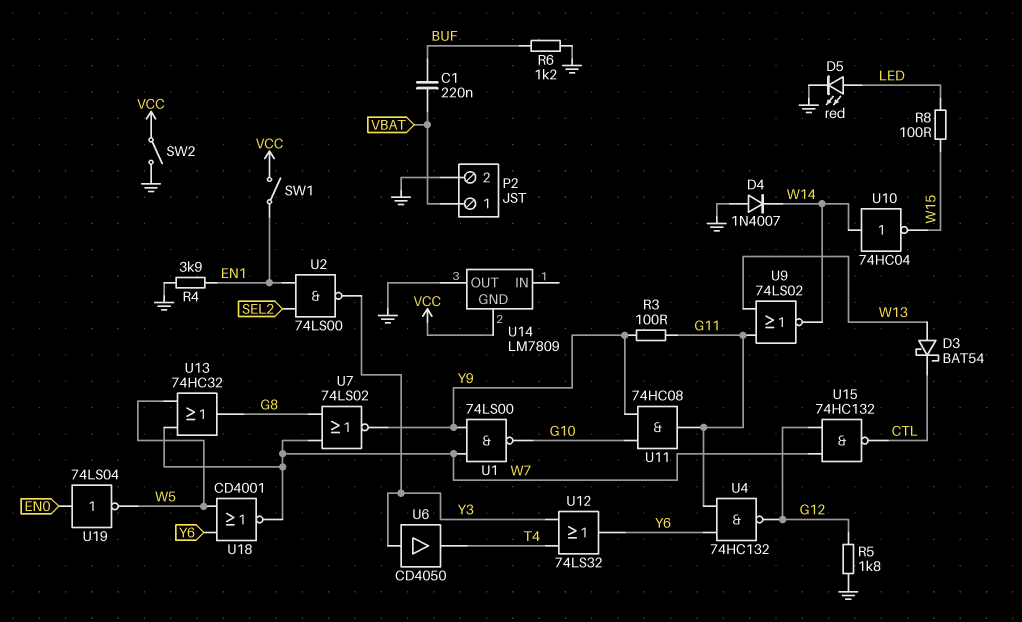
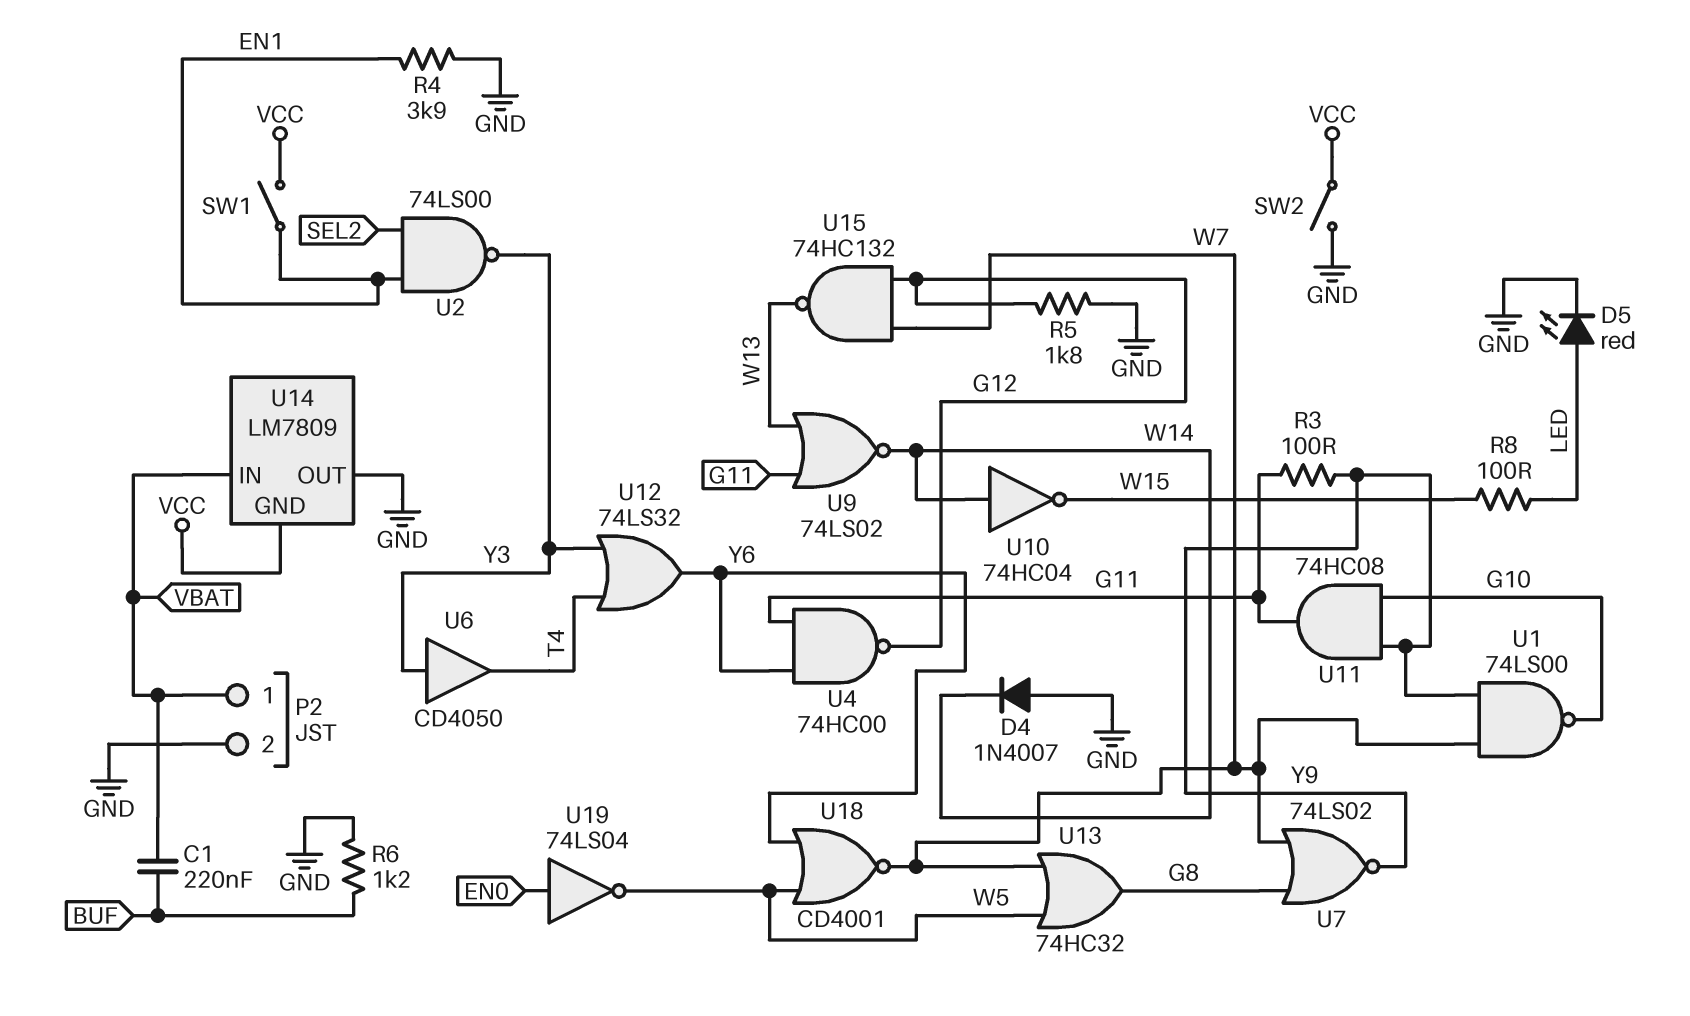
D3: schottky BAT54 (A W13, K CTL) -> none
U4: NAND 74HC132 (in G11, in Y6, out G12) -> NAND 74HC00 (in G11, in Y6, out G12)
U14 pin IN: none -> VBAT
U15: NAND 74HC132 (in G12, in W7, out CTL) -> NAND 74HC132 (in G12, in W7, out W13)

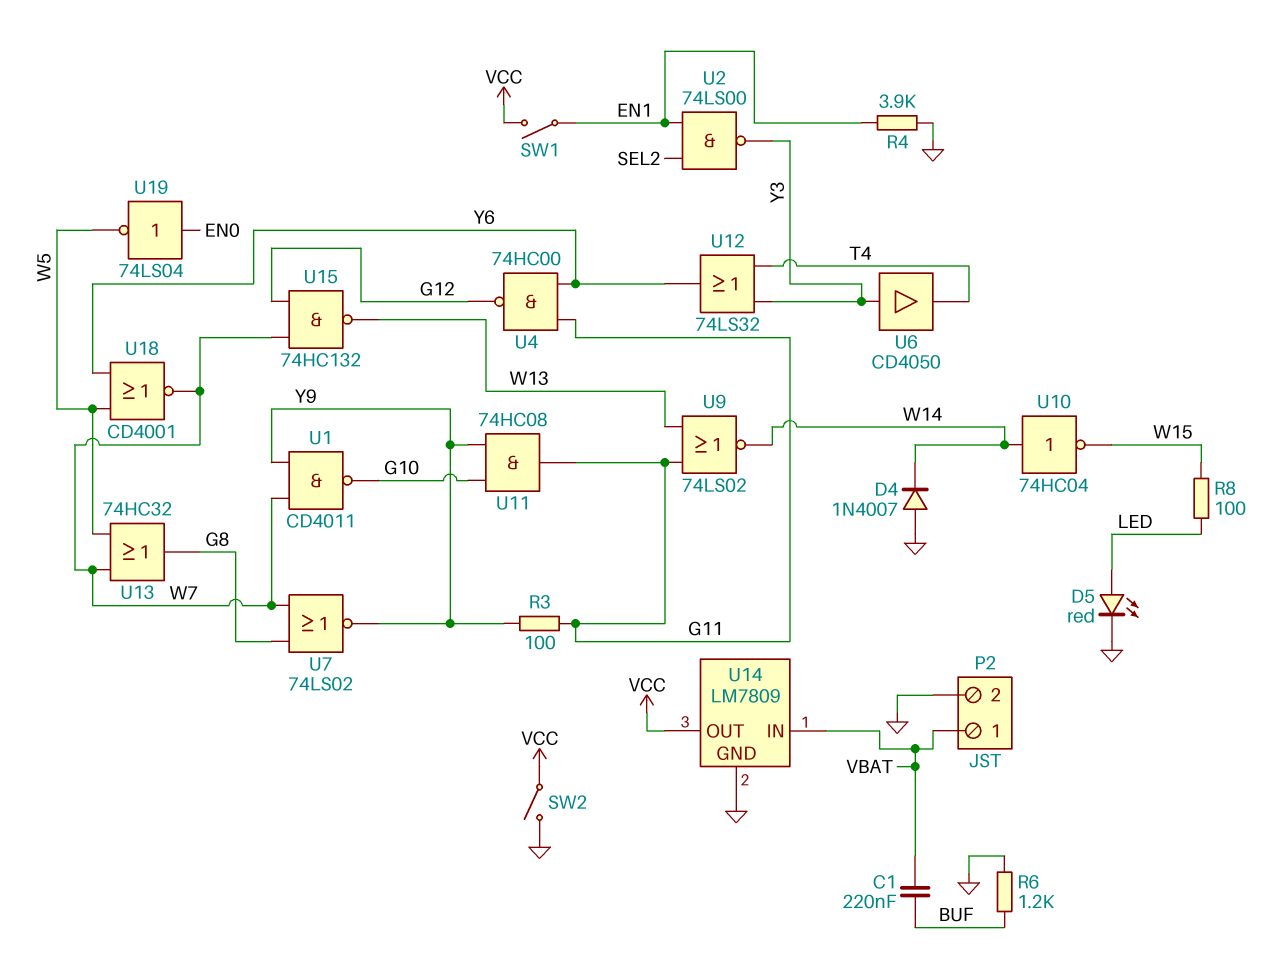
R5: 1.8k (G12, GND) -> none
U1: NAND 74LS00 (in W7, in Y9, out G10) -> NAND CD4011 (in W7, in Y9, out G10)
U14 pin GND: VCC -> GND
U14 pin OUT: GND -> VCC

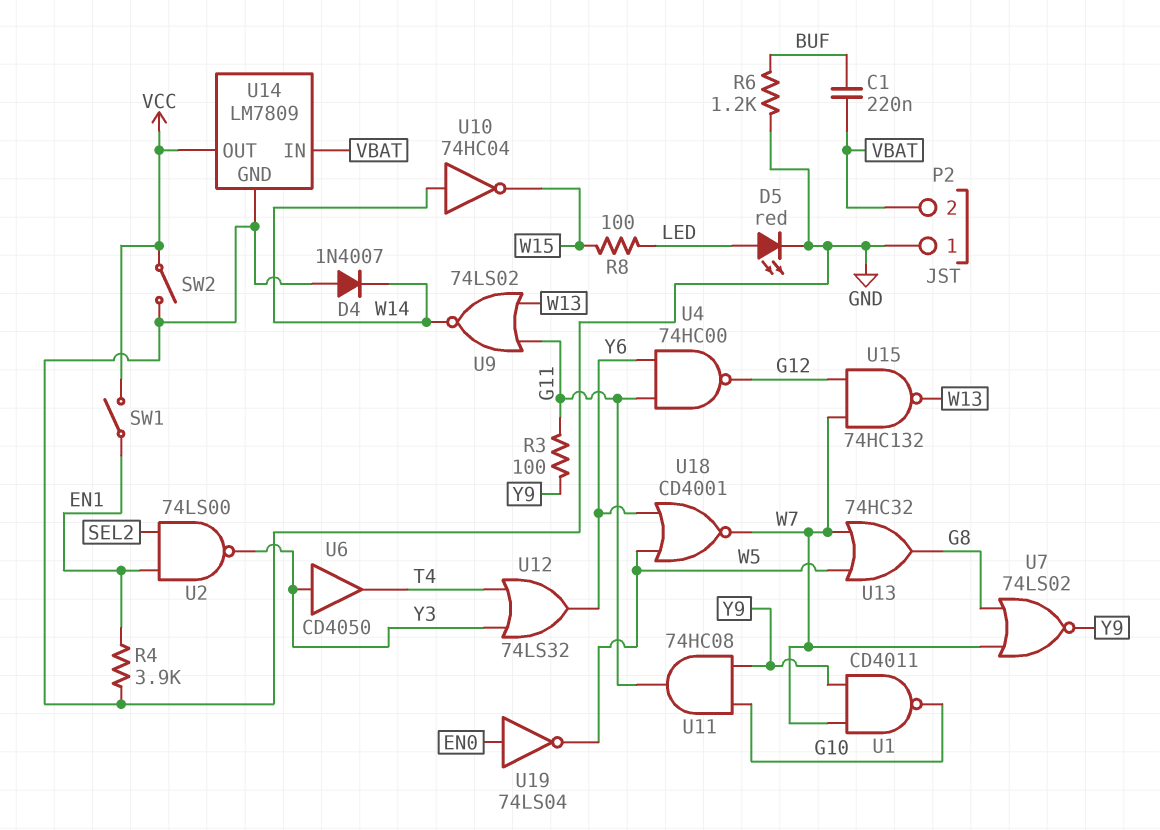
P2 pin 1: VBAT -> GND
P2 pin 2: GND -> VBAT

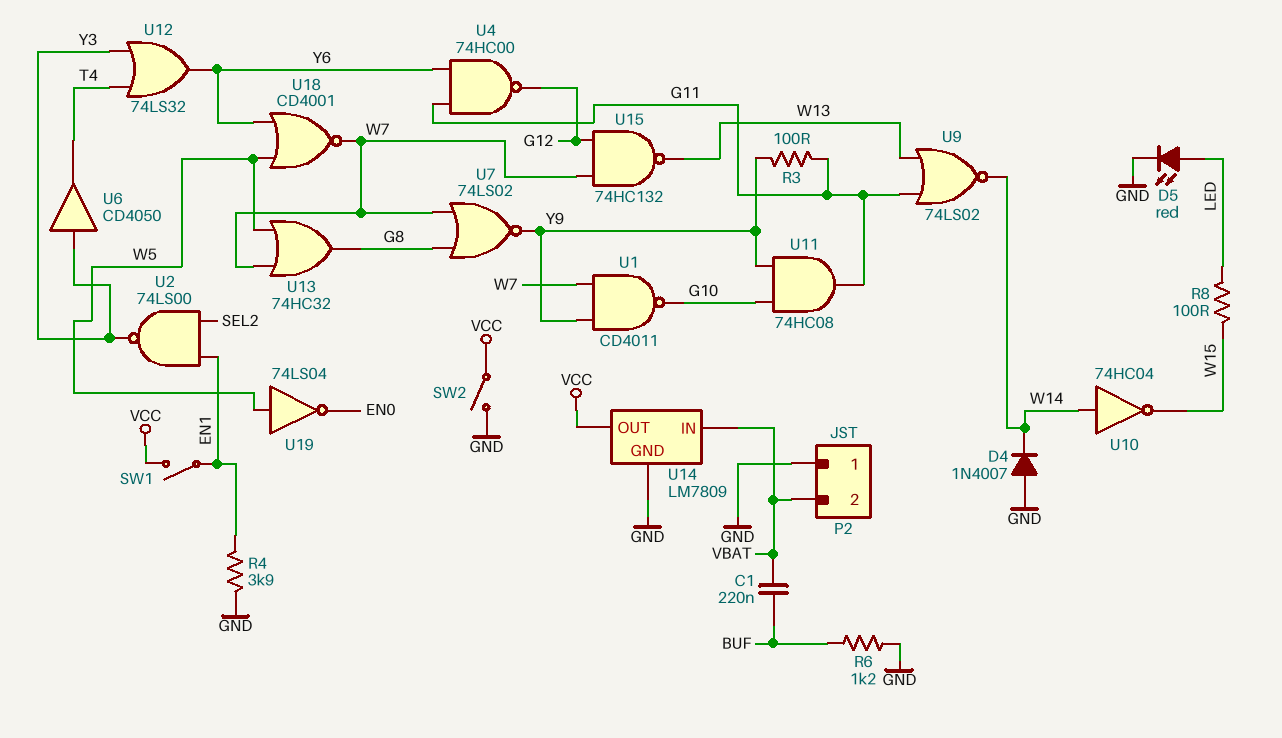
U19: NOT 74LS04 (in EN0, out W5) -> NOT 74LS04 (in W5, out EN0)

